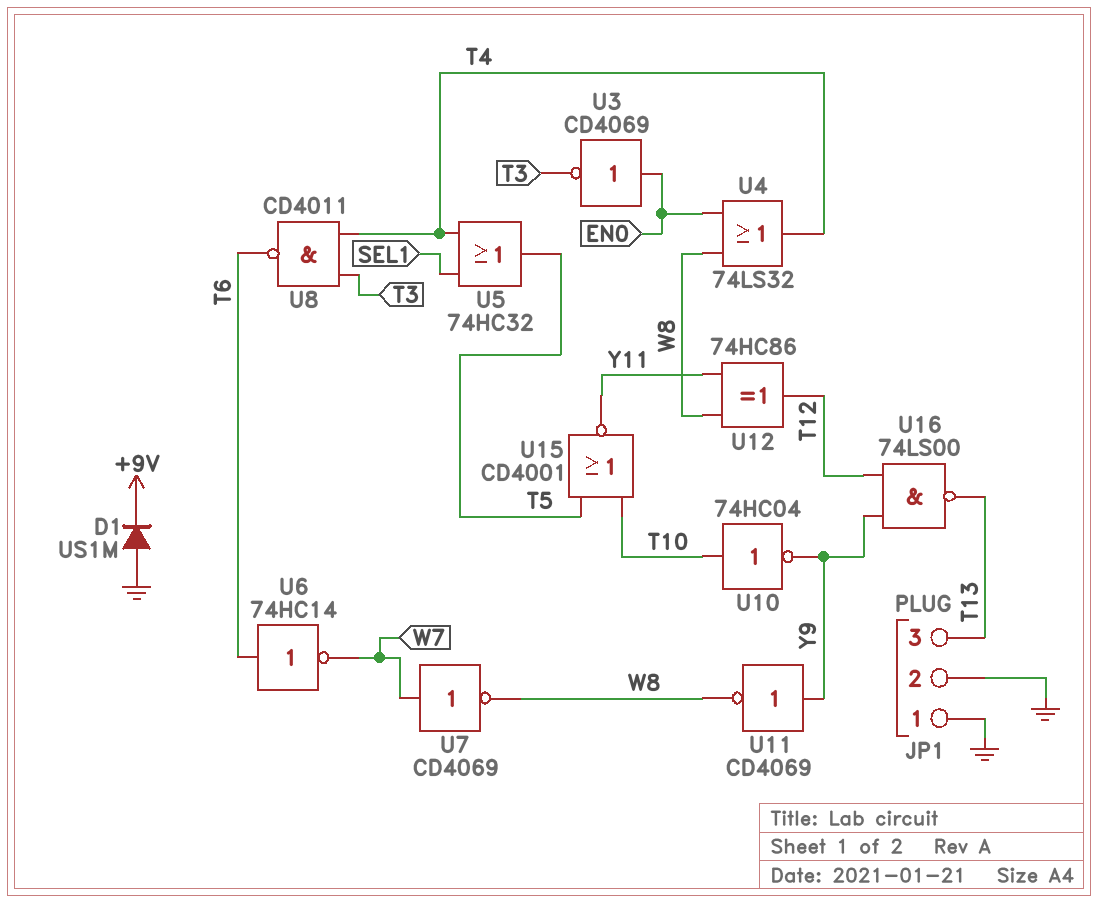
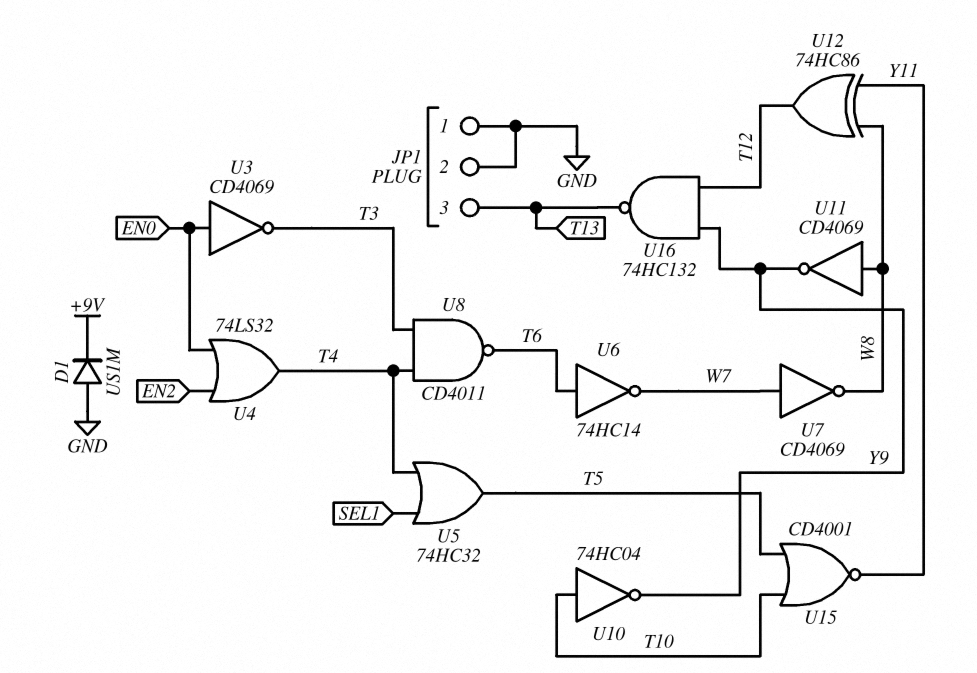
U4: OR 74LS32 (in EN0, in W8, out T4) -> OR 74LS32 (in EN0, in EN2, out T4)
U11: NOT CD4069 (in Y9, out W8) -> NOT CD4069 (in W8, out Y9)
U16: NAND 74LS00 (in T12, in Y9, out T13) -> NAND 74HC132 (in T12, in Y9, out T13)

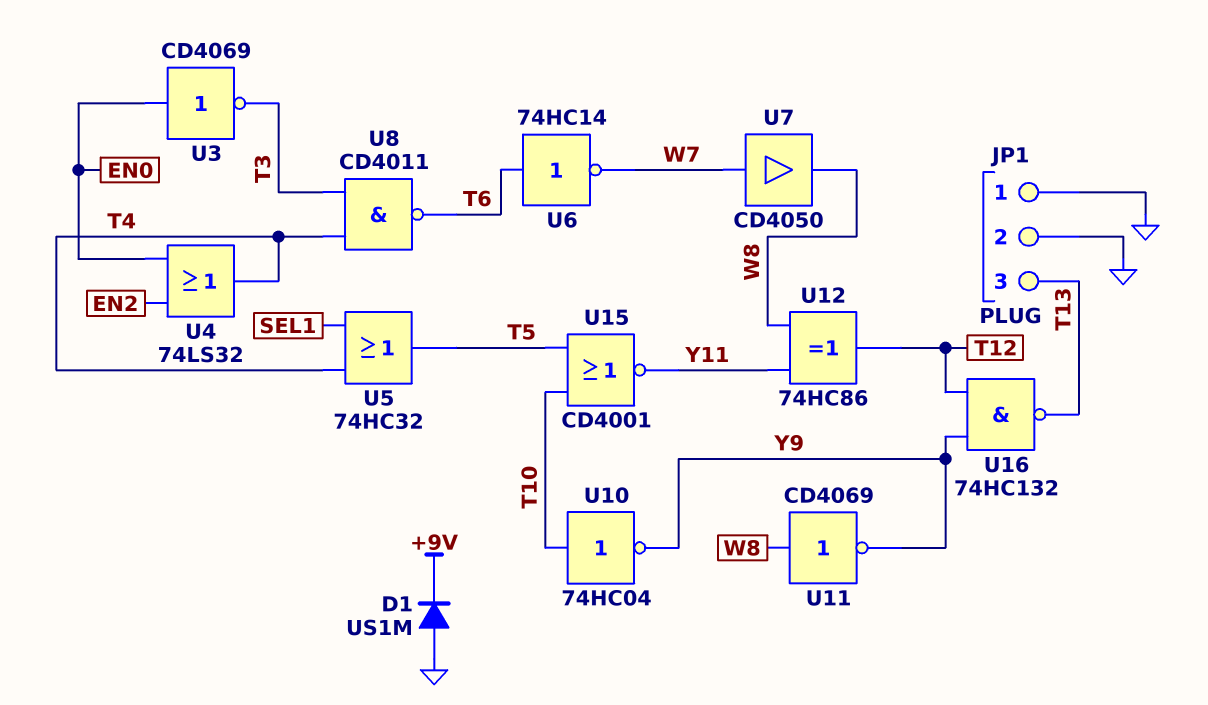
U7: NOT CD4069 (in W7, out W8) -> buffer CD4050 (in W7, out W8)

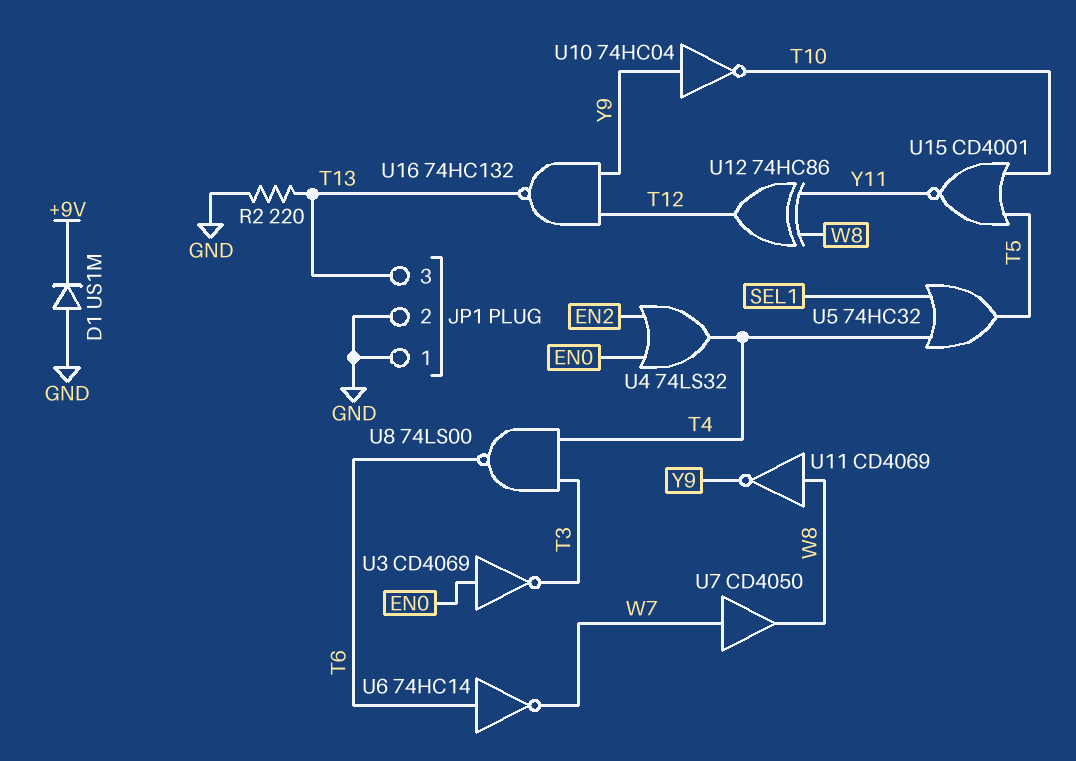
R2: none -> 220 (GND, T13)
U8: NAND CD4011 (in T3, in T4, out T6) -> NAND 74LS00 (in T3, in T4, out T6)
U10: NOT 74HC04 (in T10, out Y9) -> NOT 74HC04 (in Y9, out T10)

